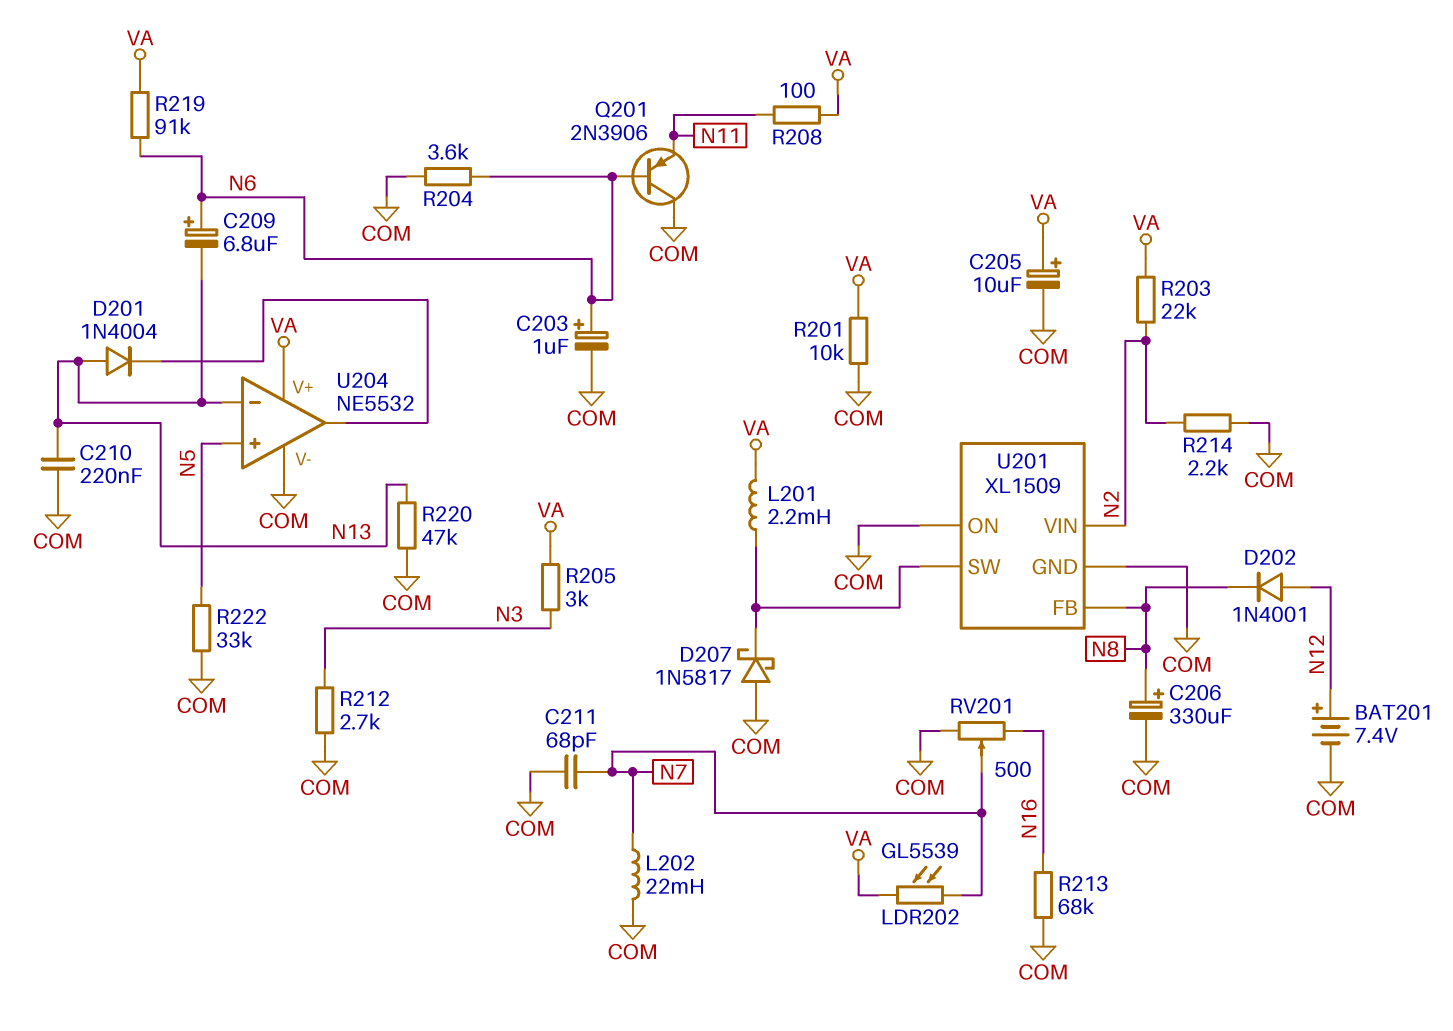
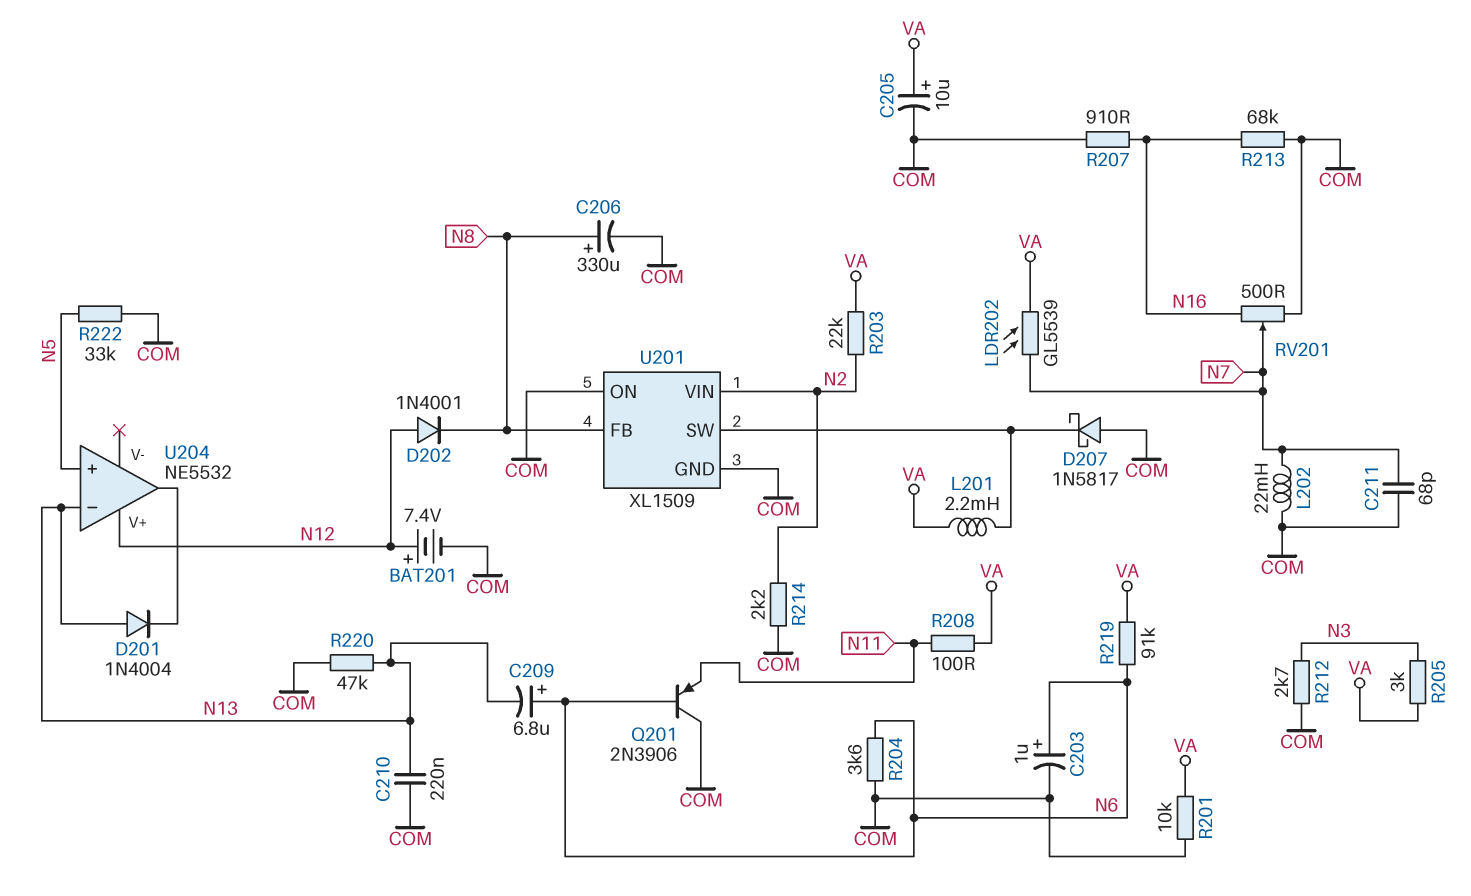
R207: none -> 910 (COM, N16)
U204 pin V+: VA -> N12
U204 pin V-: COM -> none

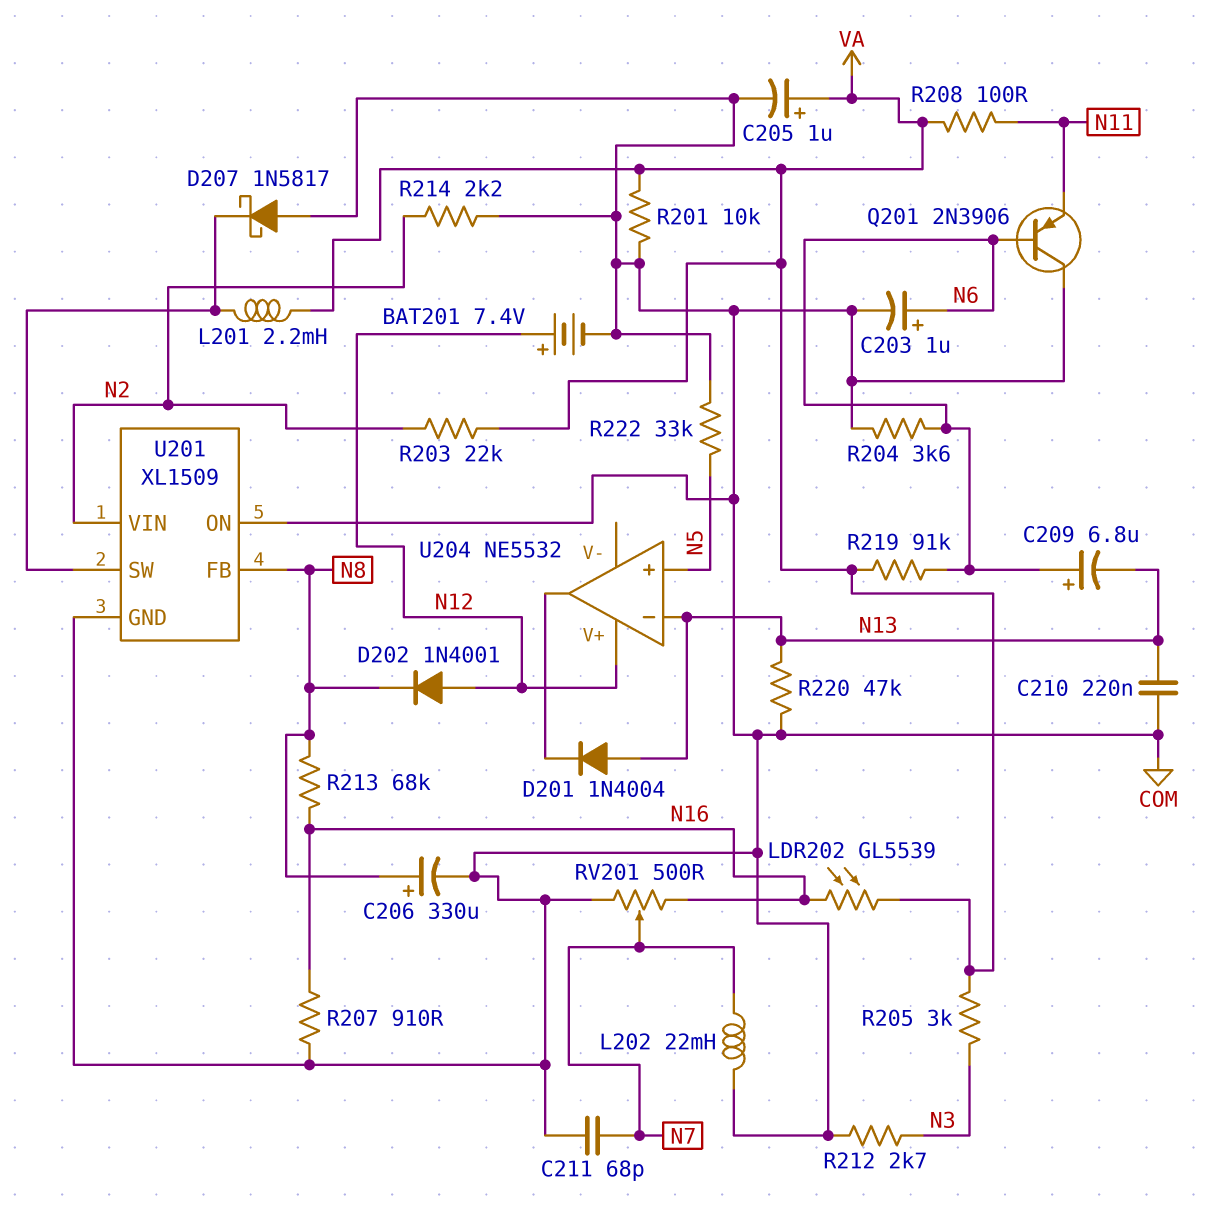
C205: 10uF (plus VA, minus COM) -> 1uF (plus VA, minus COM)
LDR202: GL5539 (N7, VA) -> GL5539 (N16, VA)
R213: 68k (COM, N16) -> 68k (N8, N16)

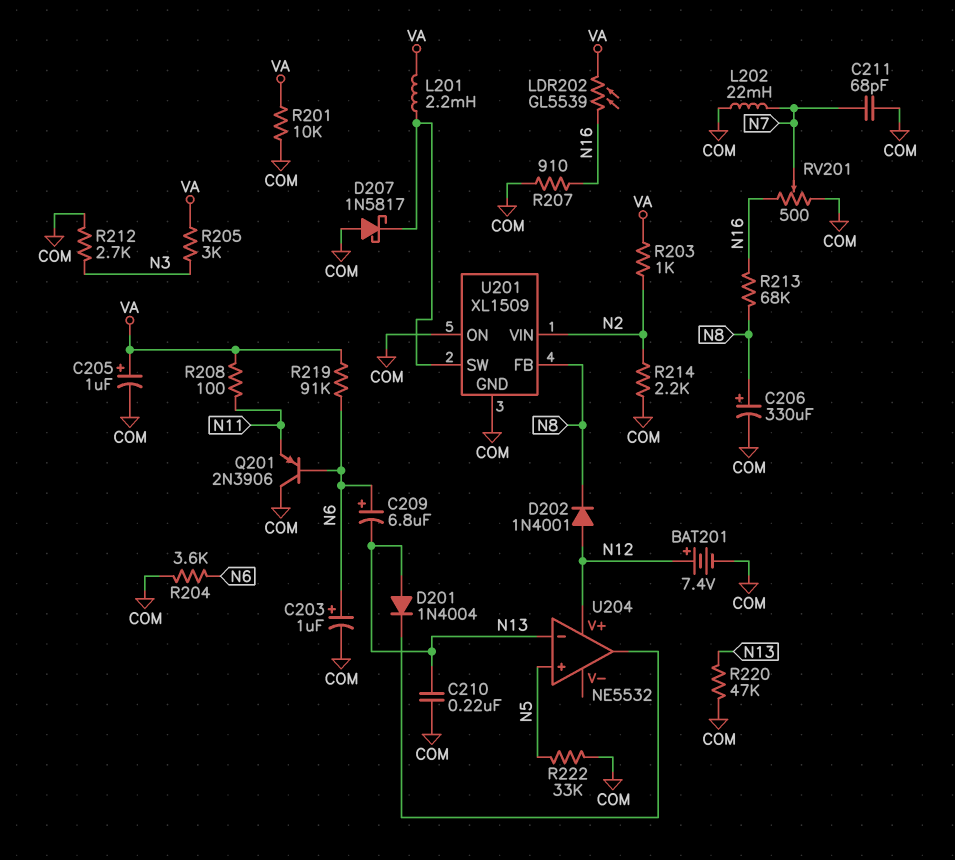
R203: 22k (N2, VA) -> 1k (N2, VA)

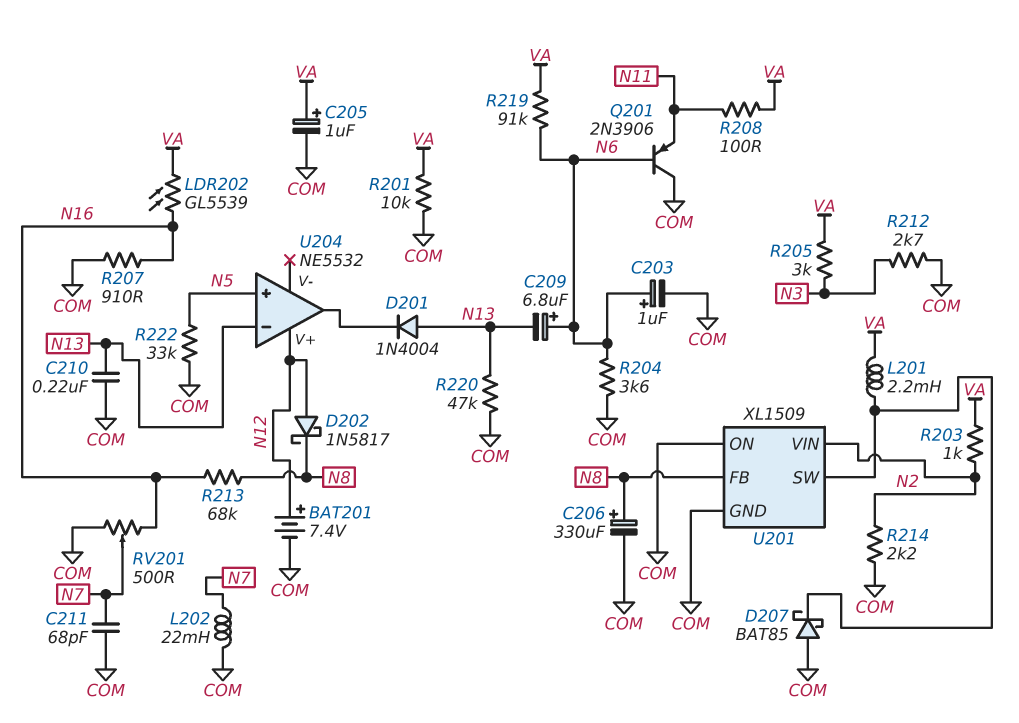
D202: diode 1N4001 (A N12, K N8) -> schottky 1N5817 (A N12, K N8)
D207: schottky 1N5817 (A COM, K U201/SW) -> schottky BAT85 (A COM, K U201/SW)

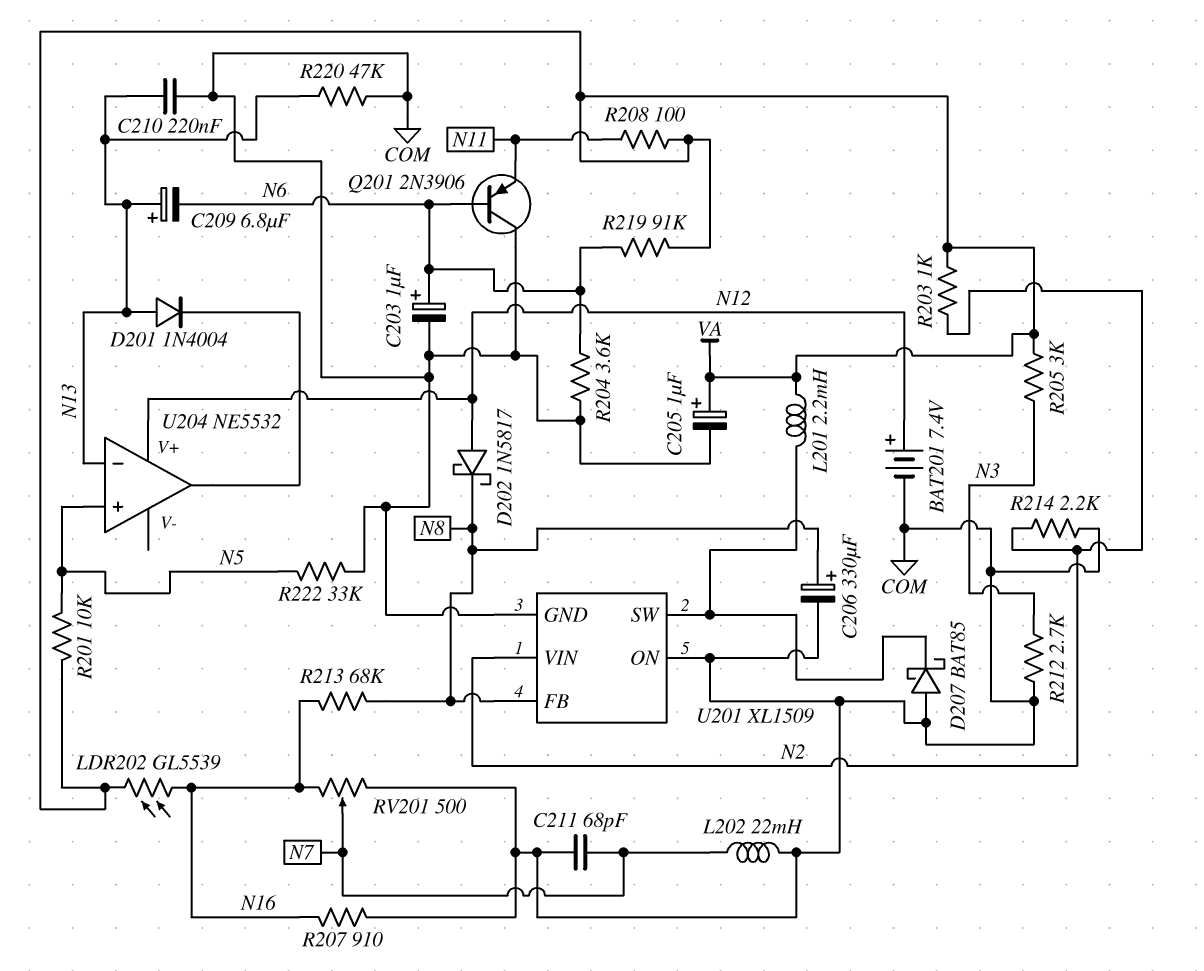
C209: 6.8uF (plus N6, minus N13) -> 6.8uF (plus N13, minus N6)
R201: 10k (COM, VA) -> 10k (N5, VA)

